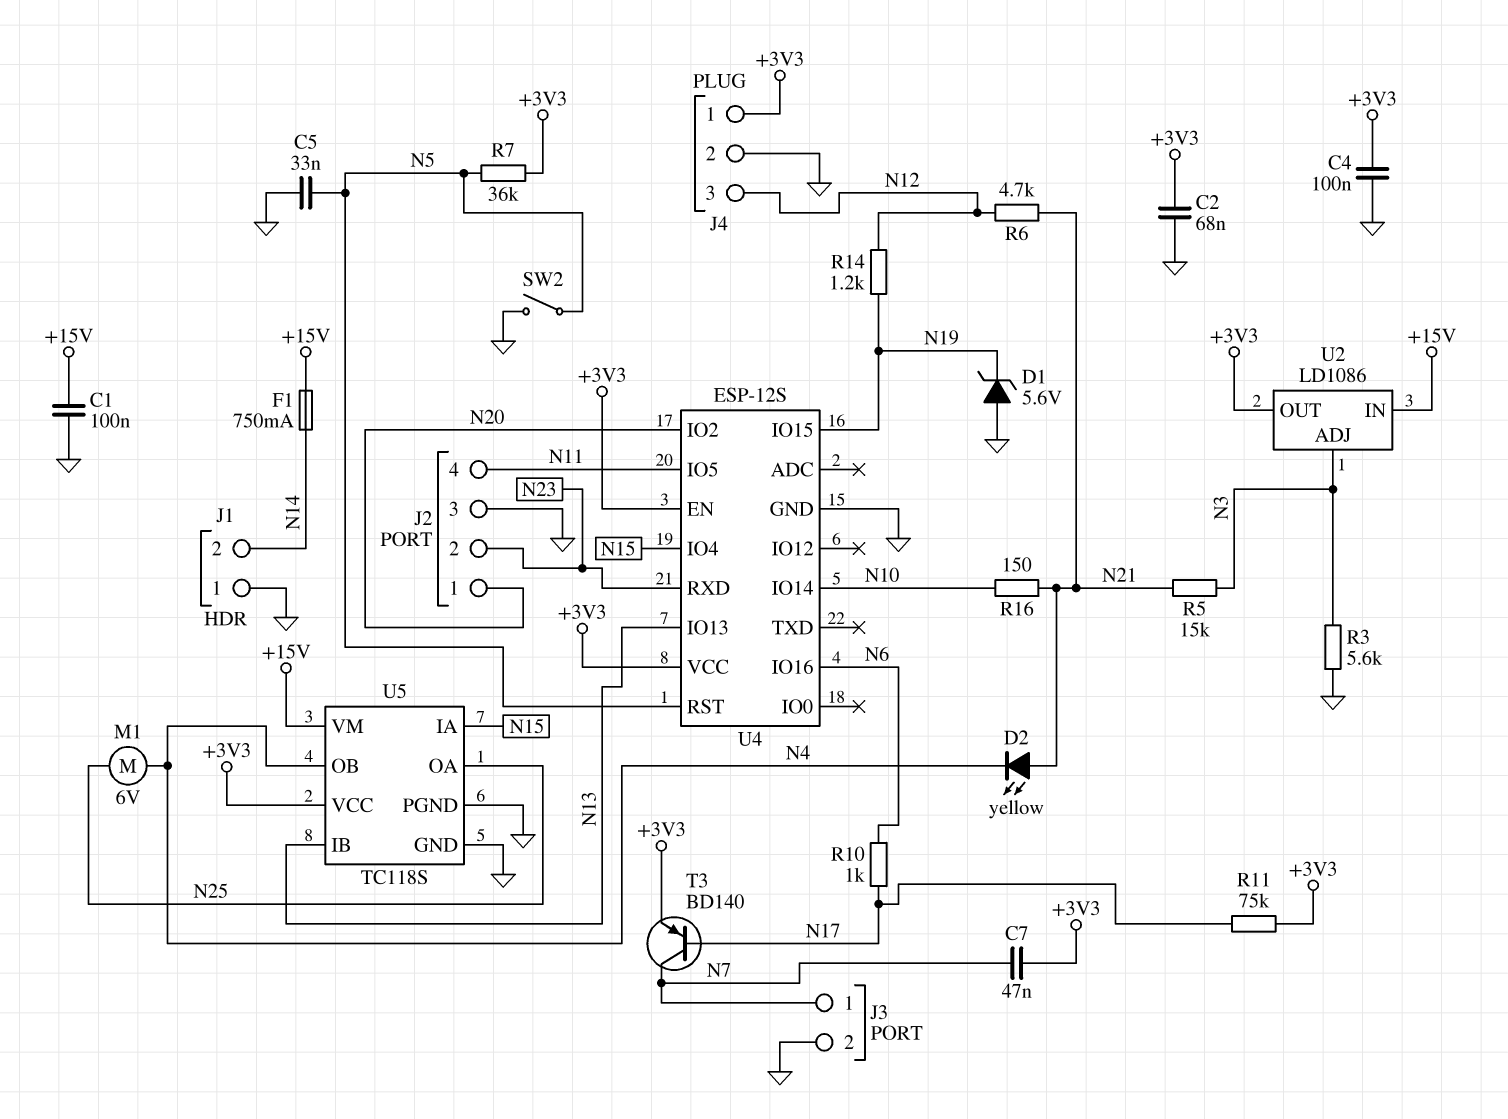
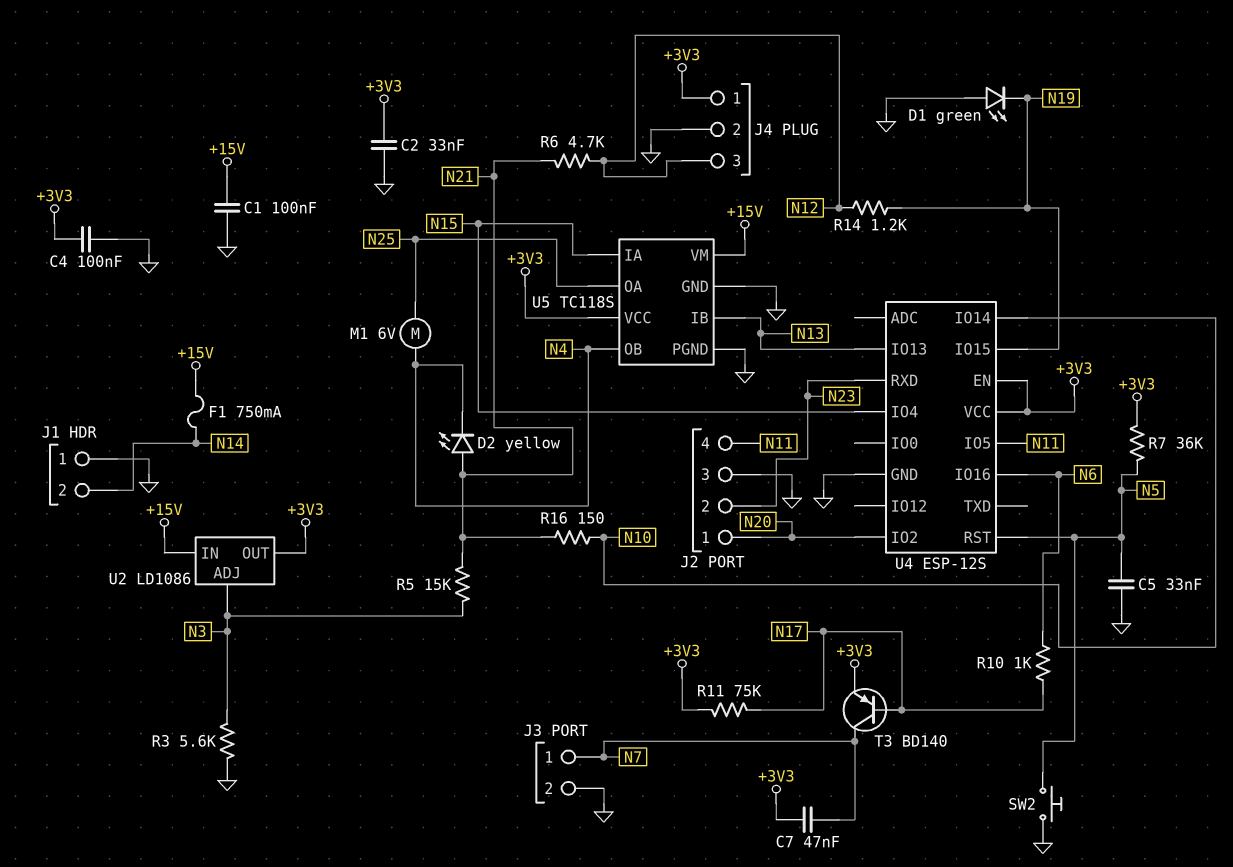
C2: 68nF (+3V3, GND) -> 33nF (+3V3, GND)
D1: zener 5.6V (A GND, K N19) -> LED green (A GND, K N19)
SW2: switch (GND, N5) -> button (GND, N5)

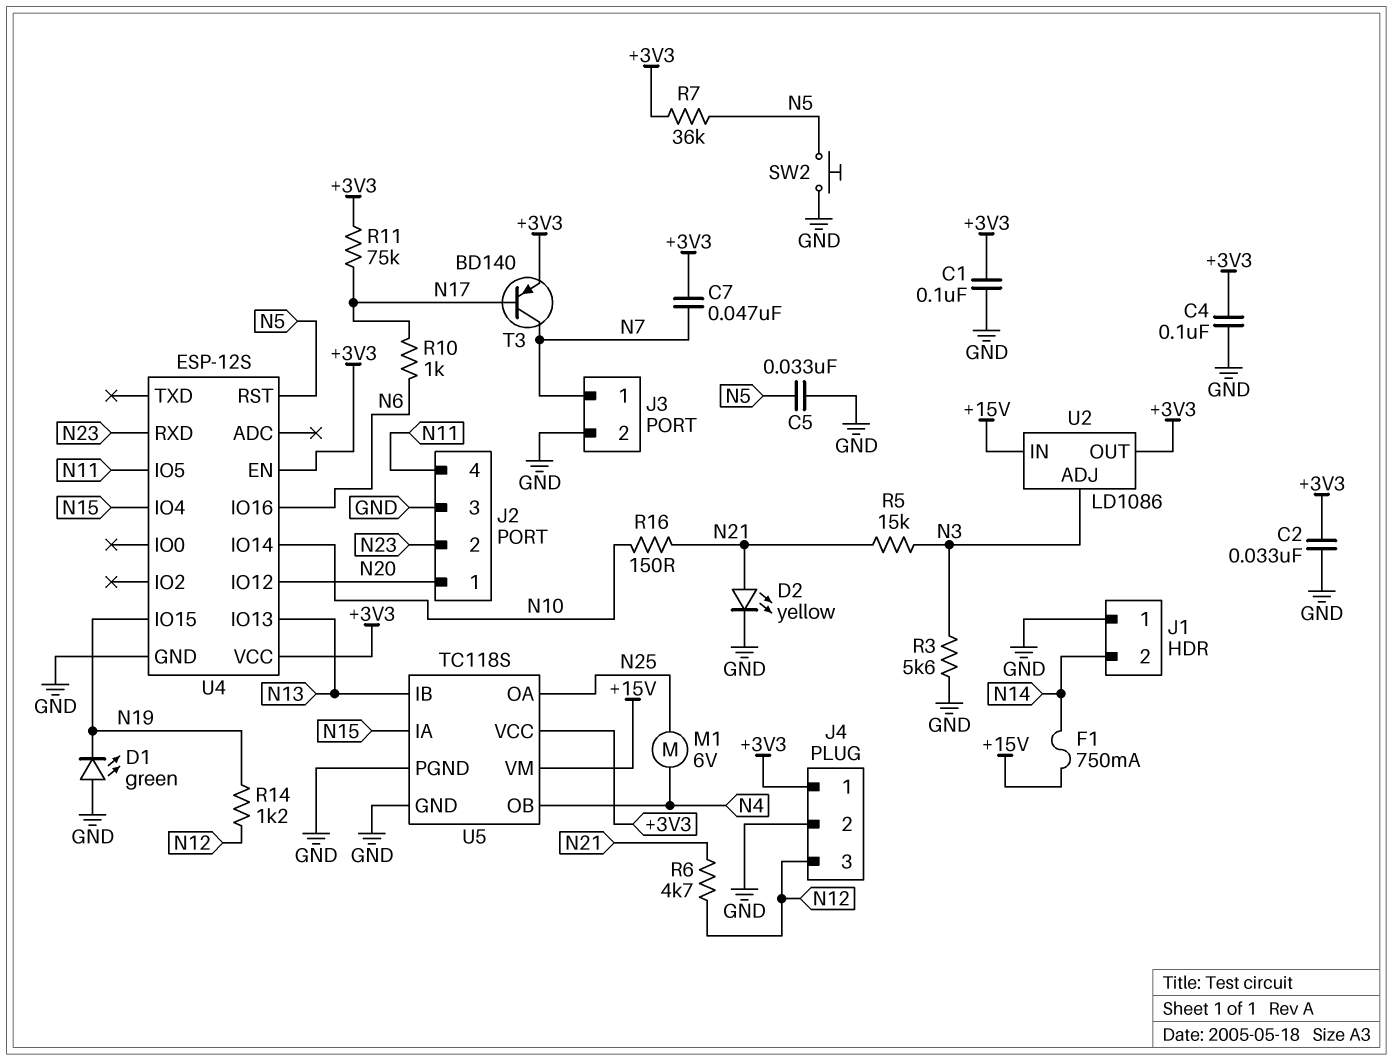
C1: 100nF (+15V, GND) -> 100nF (+3V3, GND)
D2: LED yellow (A N21, K N4) -> LED yellow (A N21, K GND)
U4 pin IO2: N20 -> none
U4 pin IO12: none -> N20

